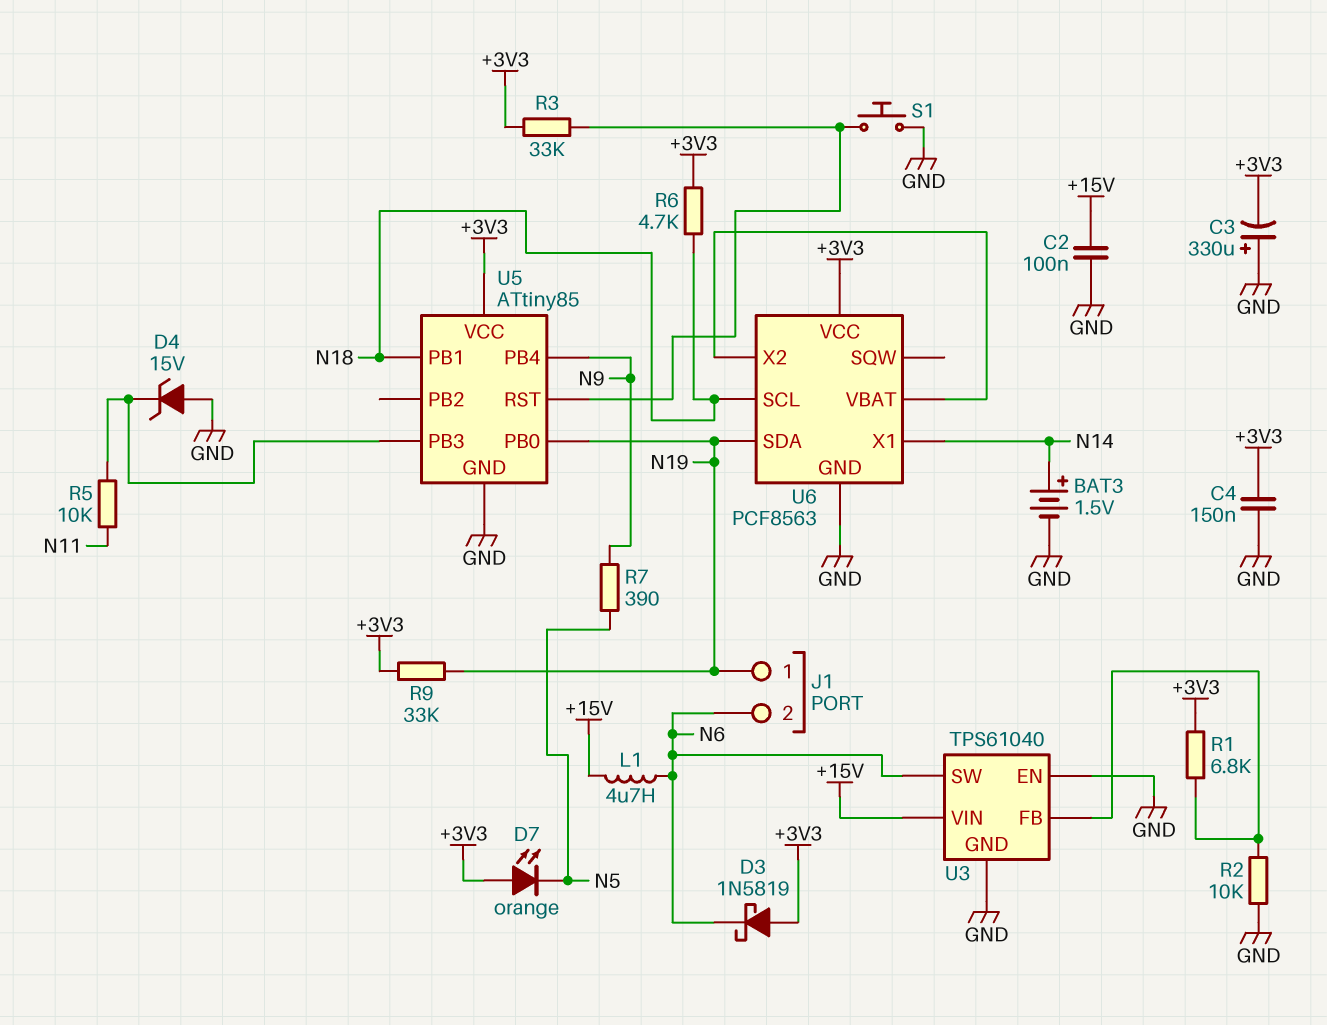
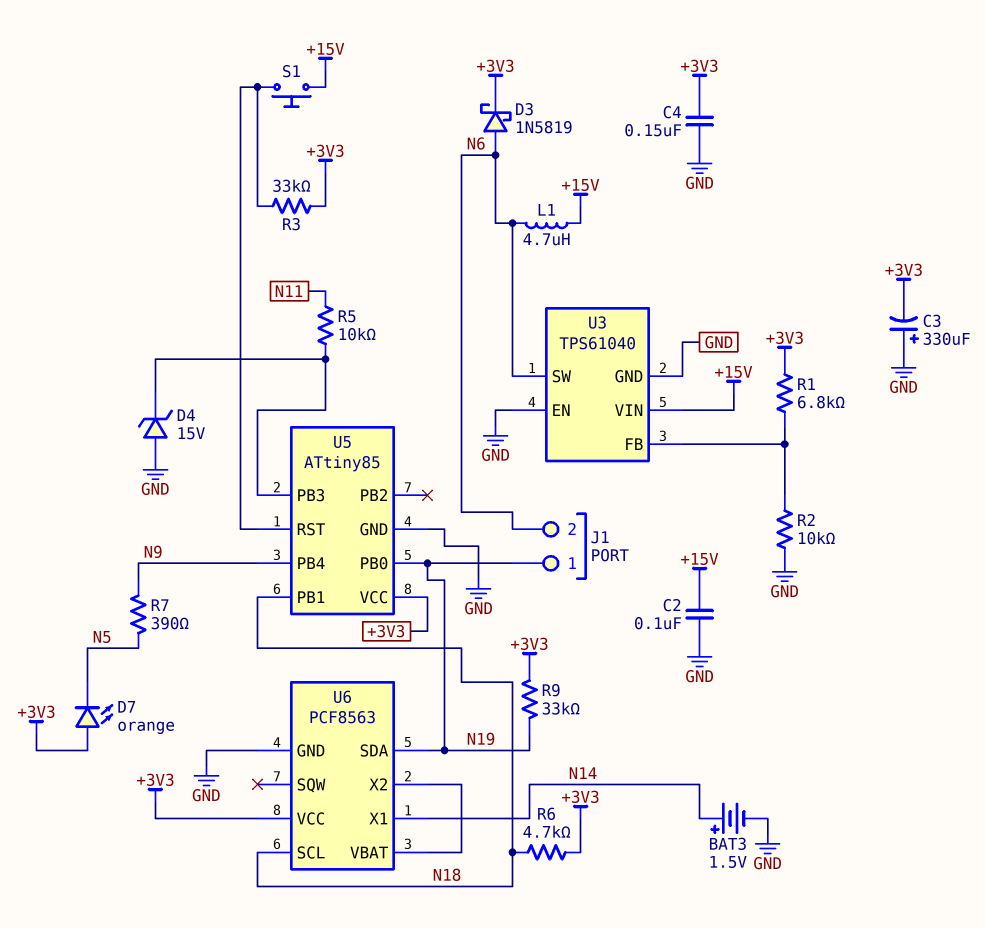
D3: schottky 1N5819 (A +3V3, K N6) -> schottky 1N5819 (A N6, K +3V3)
S1: button (GND, U5/RST) -> button (+15V, U5/RST)

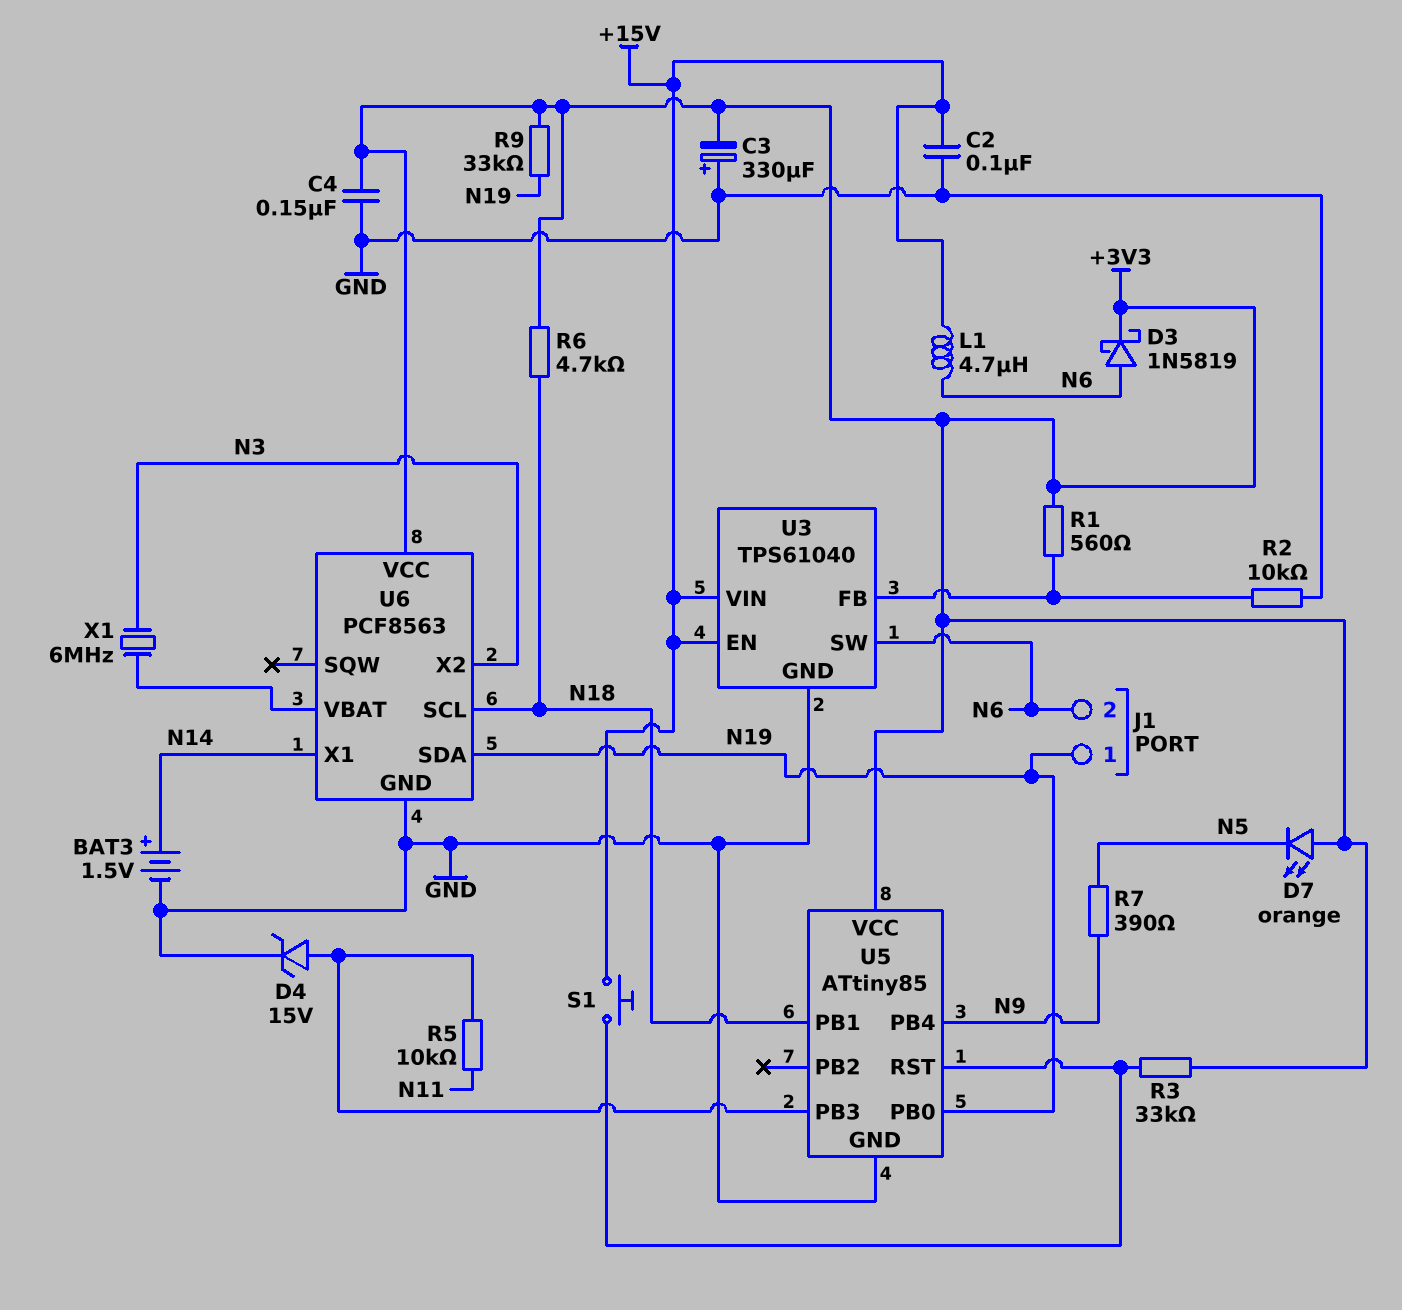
D4: zener 15V (A GND, K U5/PB3) -> zener 15V (A U5/PB3, K GND)
R1: 6.8k (+3V3, U3/FB) -> 560 (+3V3, U3/FB)
U3 pin EN: GND -> +15V
U6 pin X2: U6/VBAT -> N3
X1: none -> 6MHz (N3, U6/VBAT)

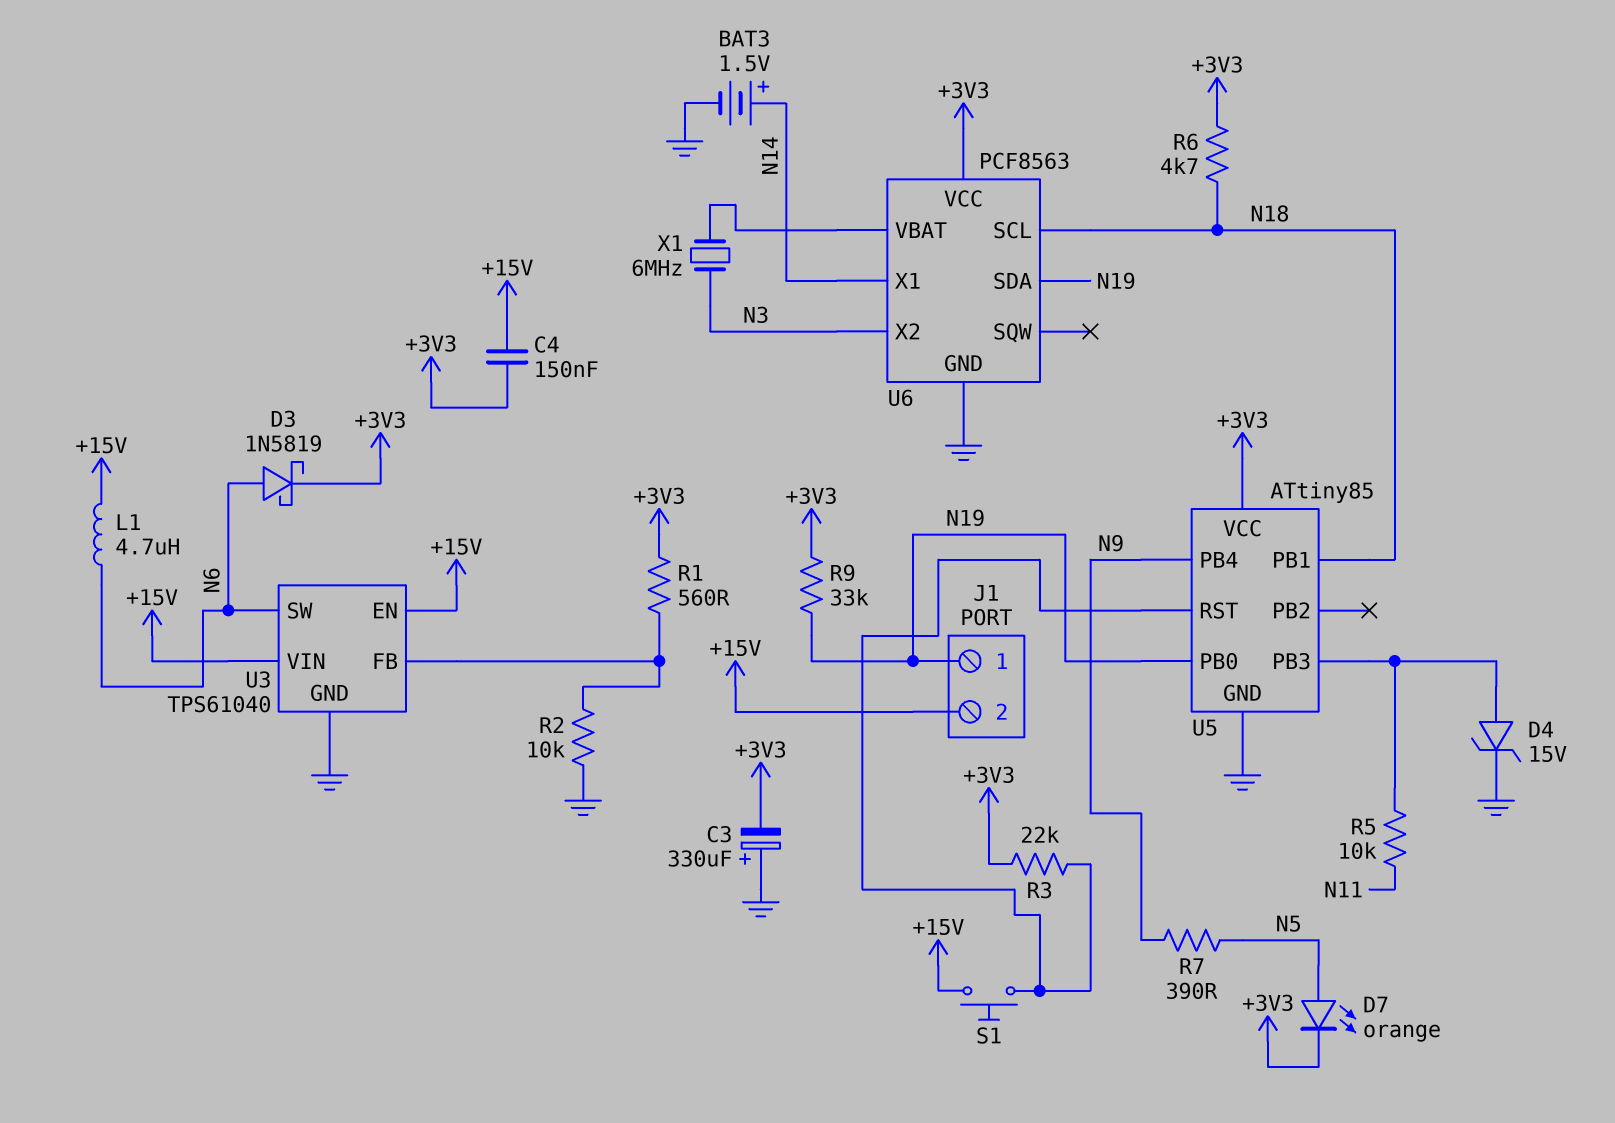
C2: 100nF (+15V, GND) -> none
C4: 150nF (+3V3, GND) -> 150nF (+3V3, +15V)
D7: LED orange (A +3V3, K N5) -> LED orange (A N5, K +3V3)
J1 pin 2: N6 -> +15V
R3: 33k (+3V3, U5/RST) -> 22k (+3V3, U5/RST)

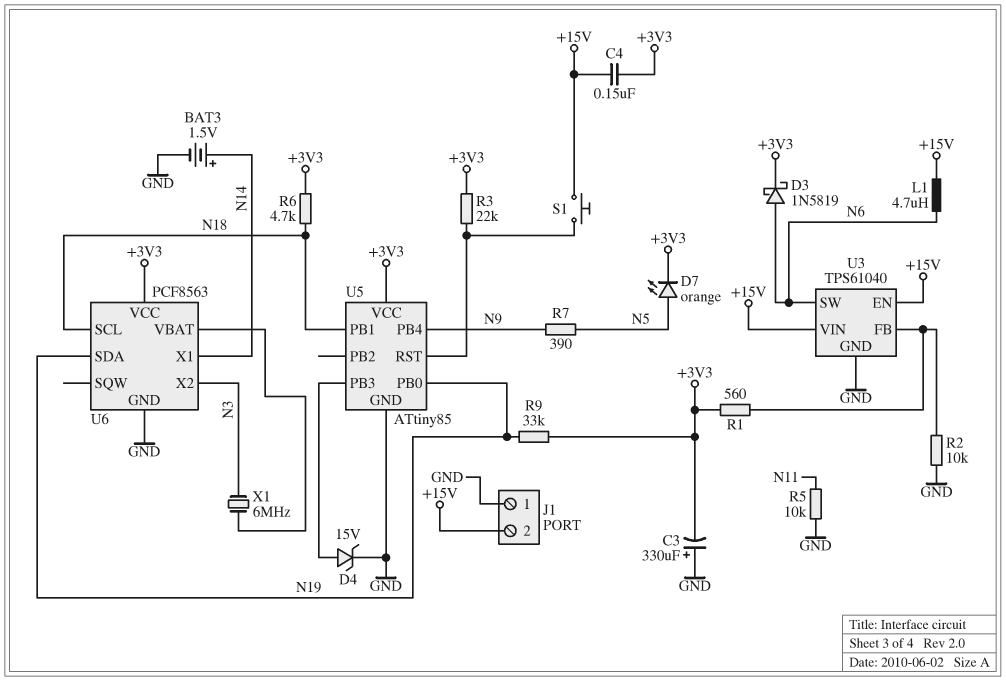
J1 pin 1: N19 -> GND
R5: 10k (N11, U5/PB3) -> 10k (GND, N11)

